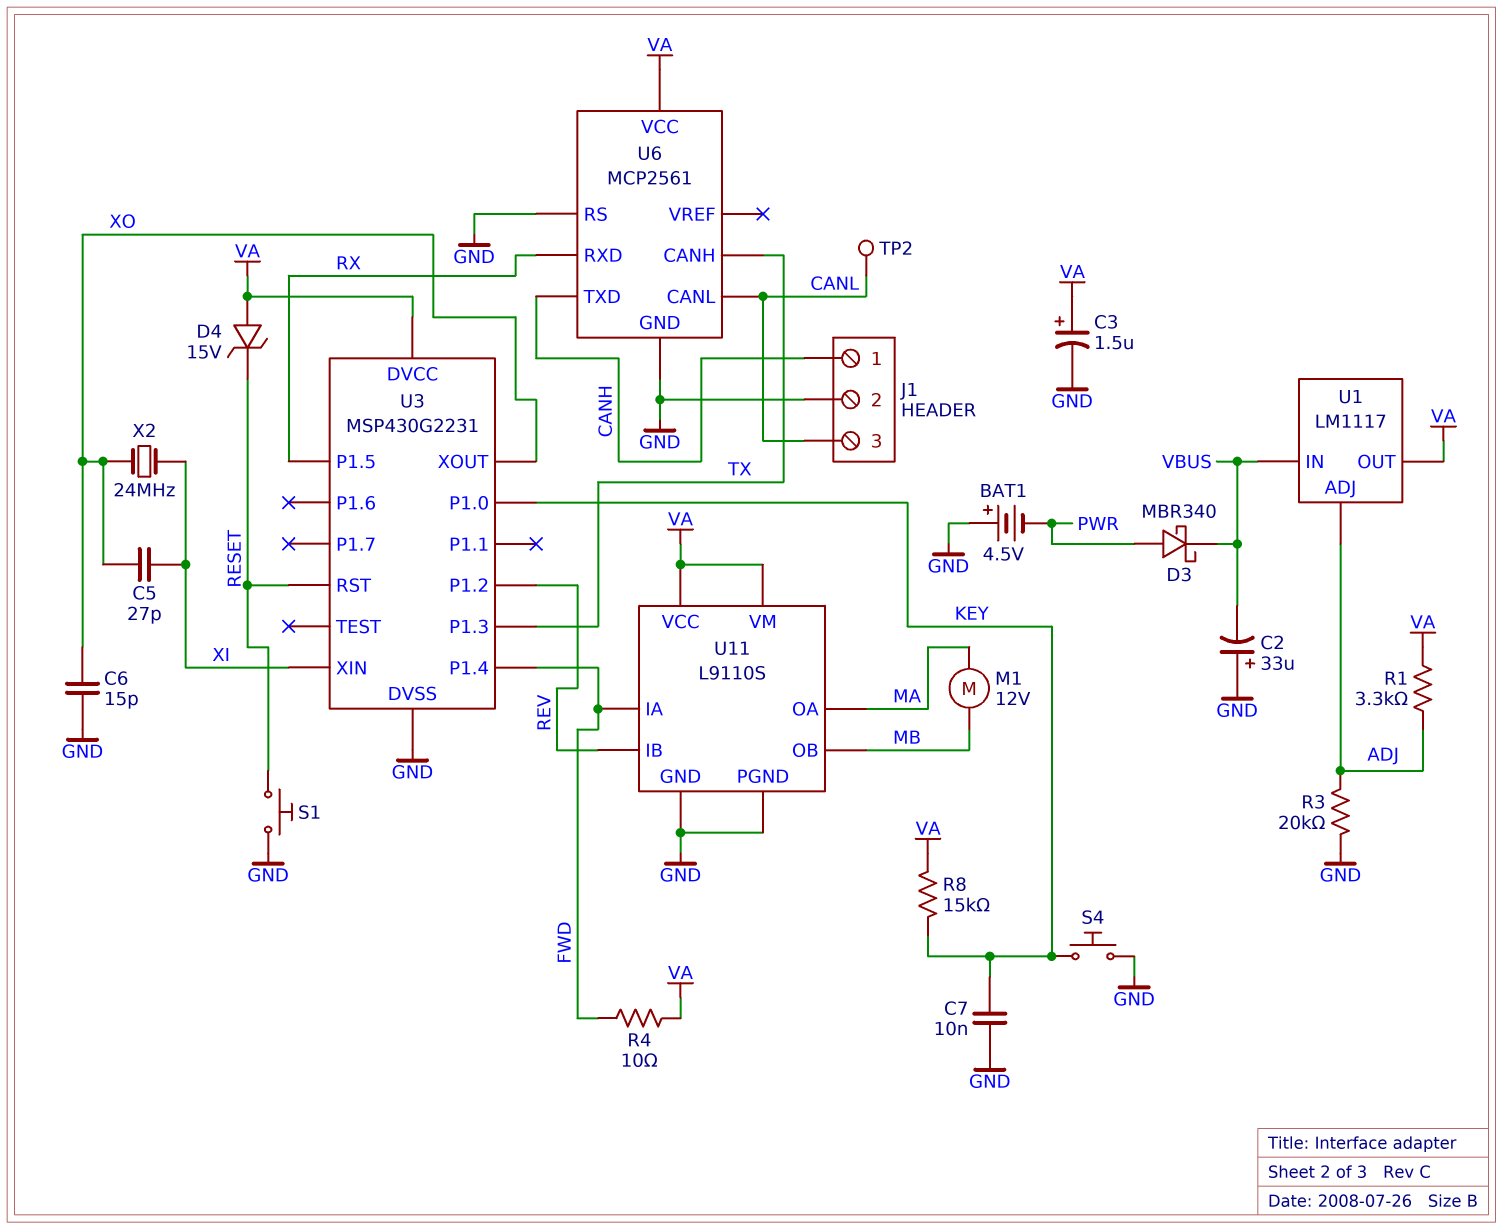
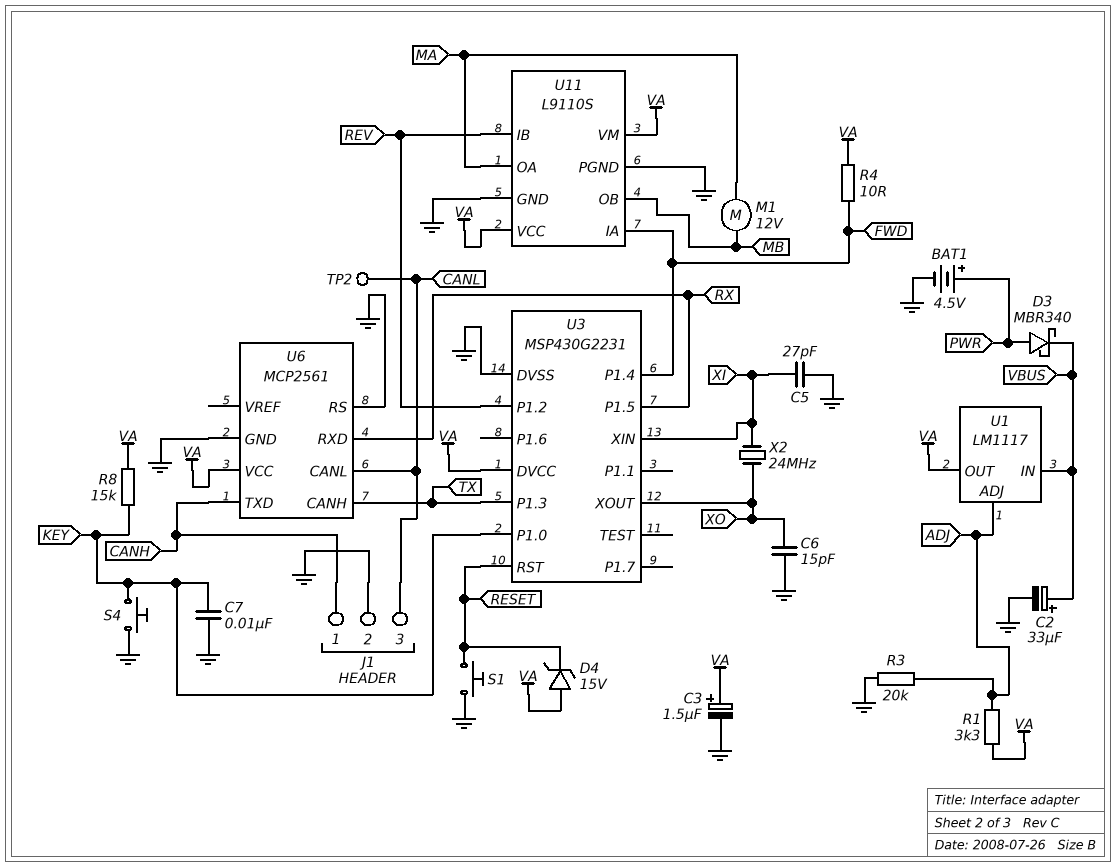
BAT1: 4.5V (plus GND, minus PWR) -> 4.5V (plus PWR, minus GND)
C2: 33uF (plus GND, minus VBUS) -> 33uF (plus VBUS, minus GND)
C5: 27pF (XI, XO) -> 27pF (GND, XI)

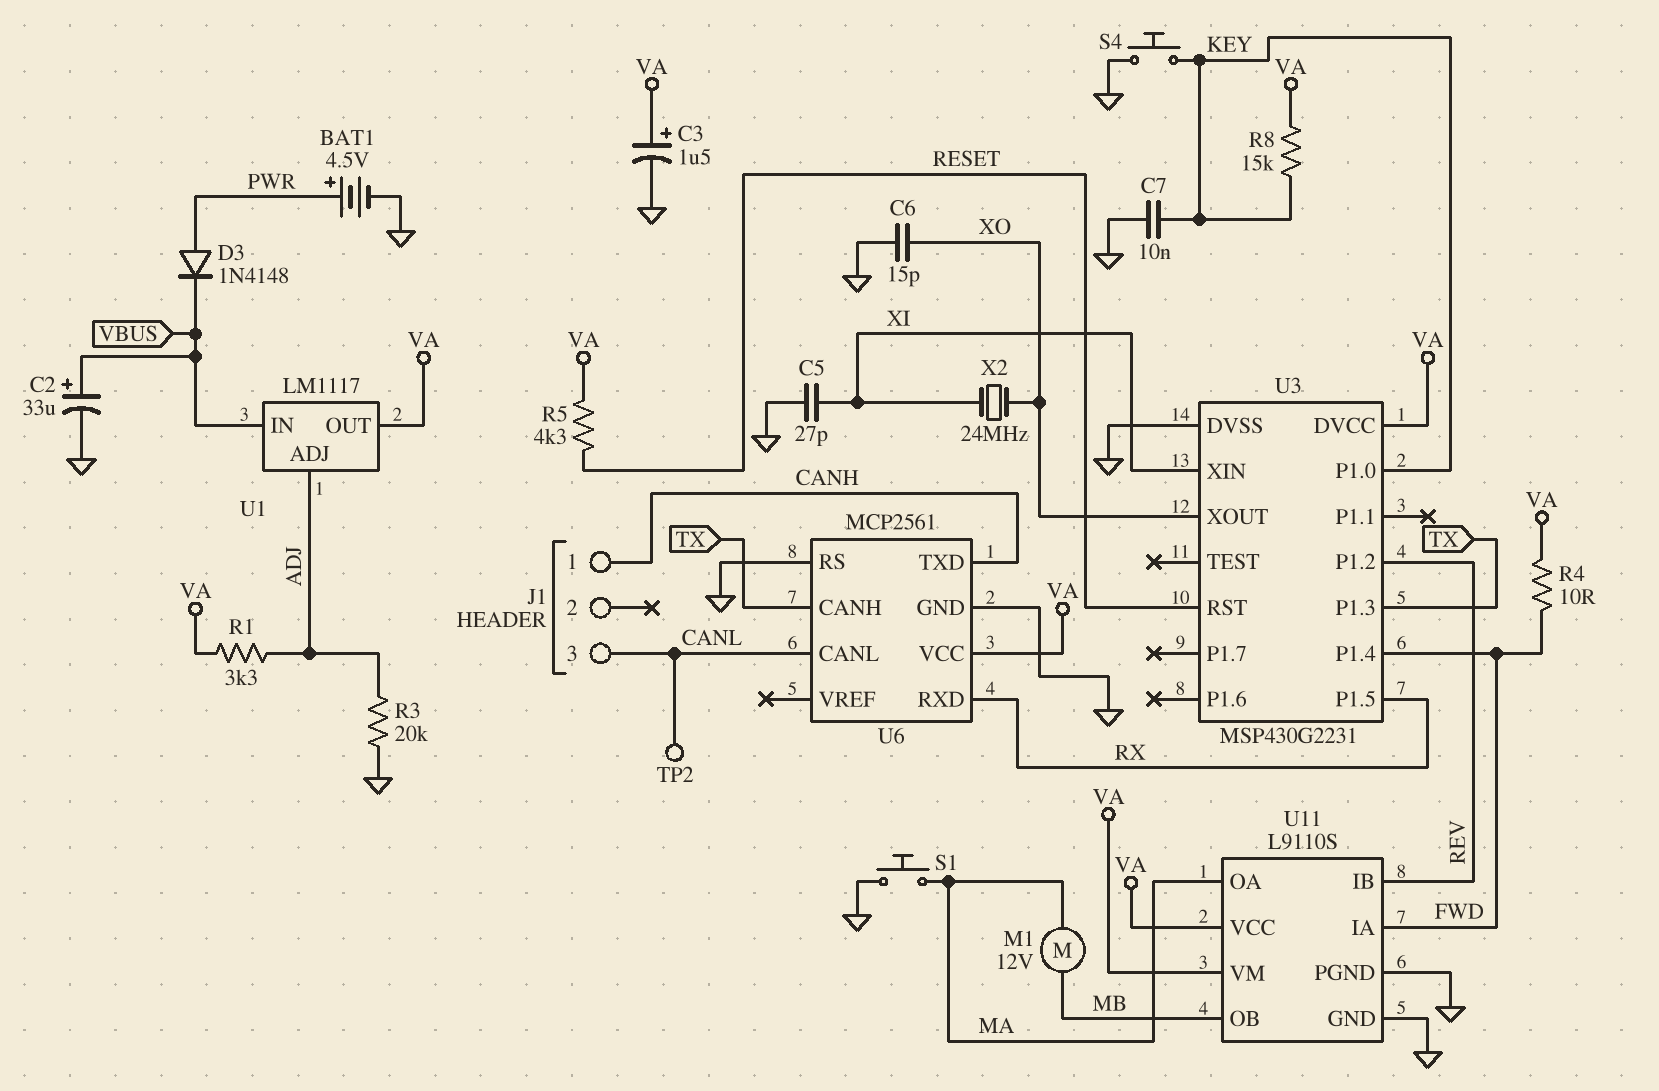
D3: schottky MBR340 (A PWR, K VBUS) -> diode 1N4148 (A PWR, K VBUS)
D4: zener 15V (A VA, K RESET) -> none
J1 pin 2: GND -> none
R5: none -> 4.3k (RESET, VA)
S1: button (GND, RESET) -> button (GND, MA)

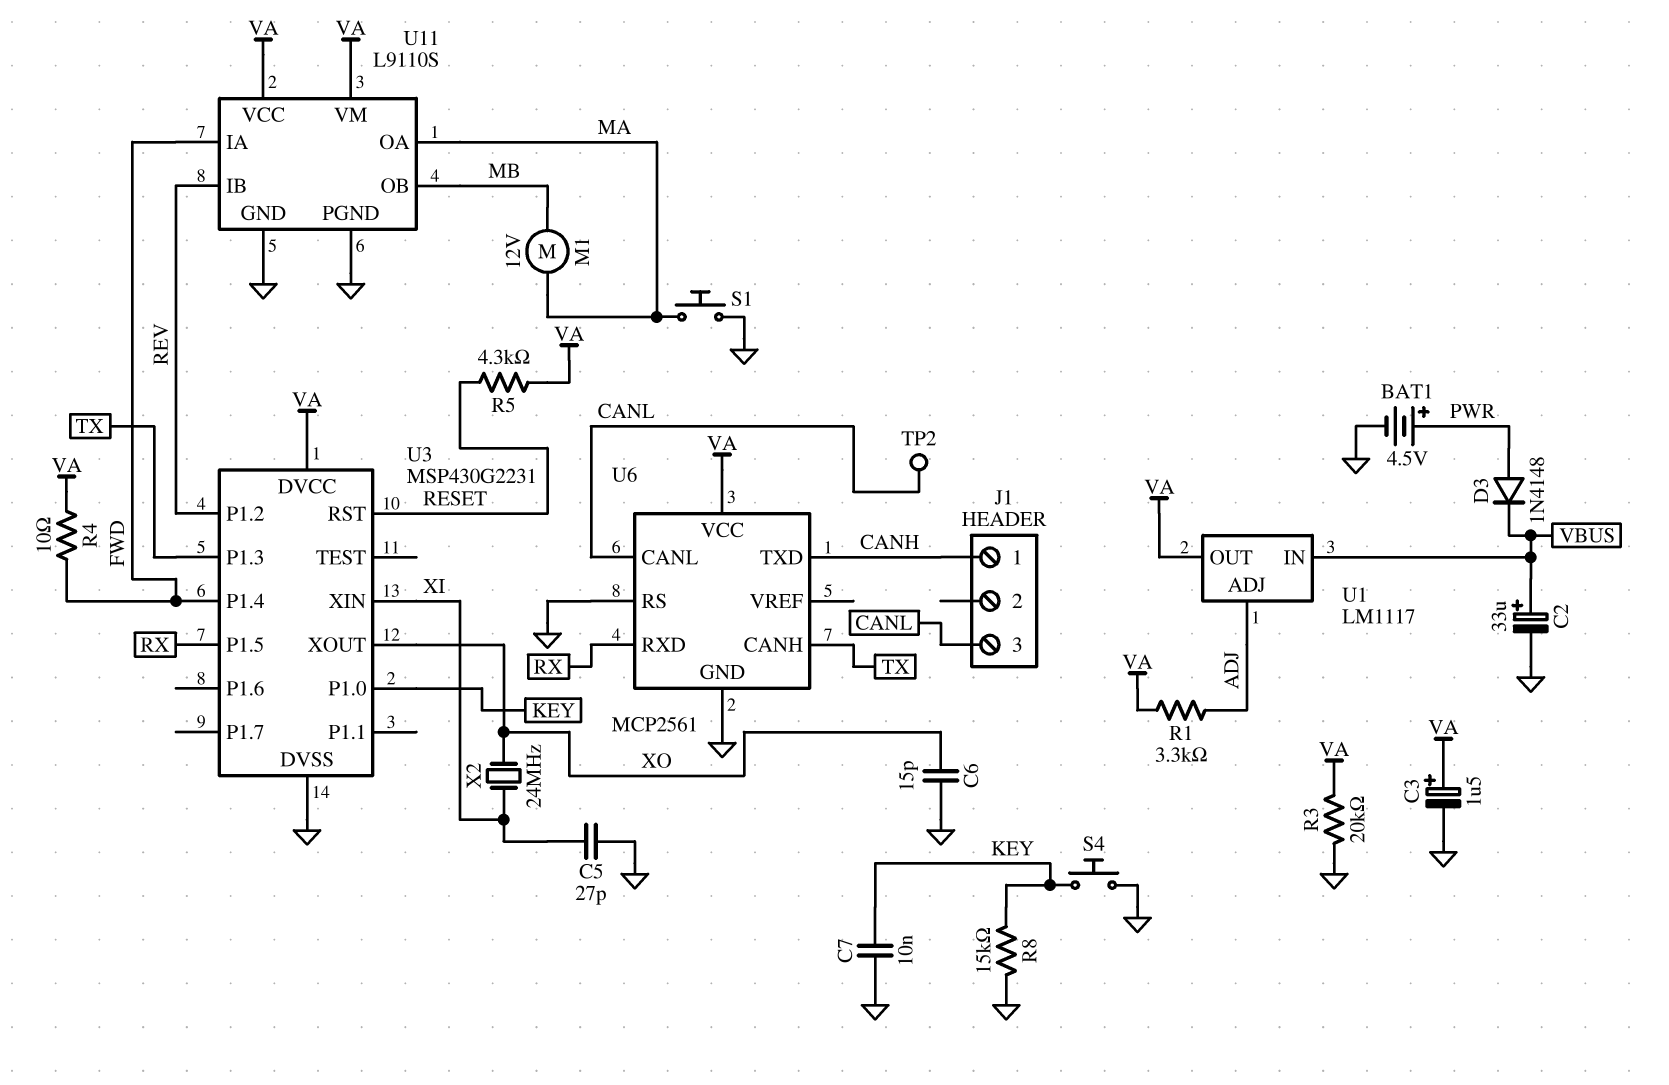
R3: 20k (ADJ, GND) -> 20k (GND, VA)
R8: 15k (KEY, VA) -> 15k (GND, KEY)

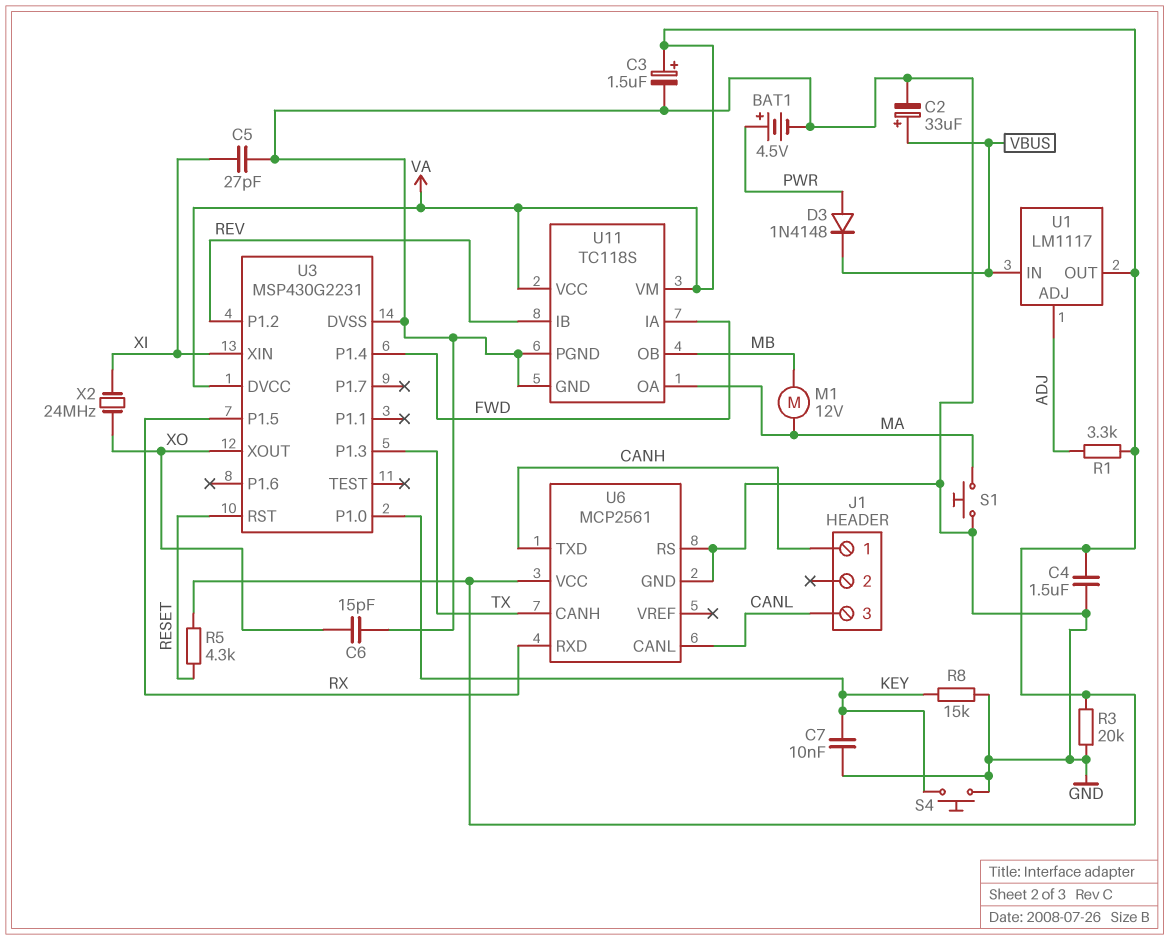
C4: none -> 1.5uF (GND, VA)
R4: 10 (FWD, VA) -> none
TP2: test point (CANL) -> none
U11: L9110S -> TC118S

